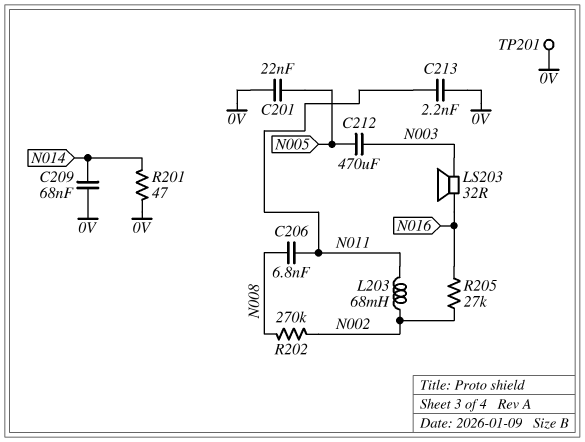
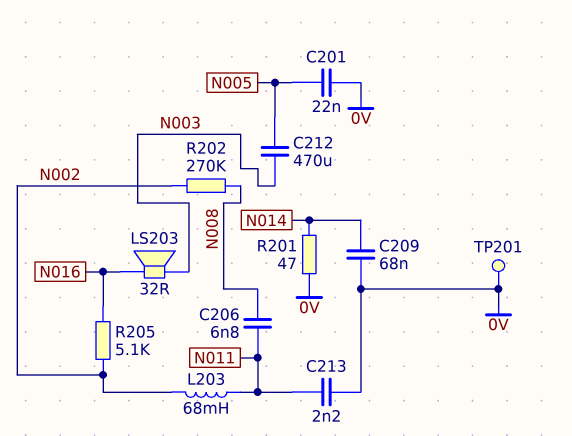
R205: 27k (N002, N016) -> 5.1k (N002, N016)

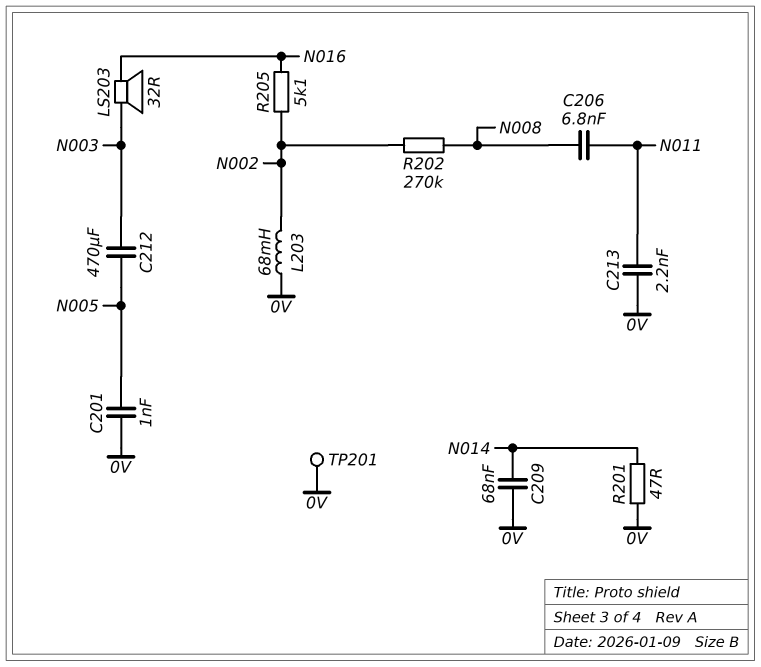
C201: 22nF (0V, N005) -> 1nF (0V, N005)
L203: 68mH (N002, N011) -> 68mH (0V, N002)

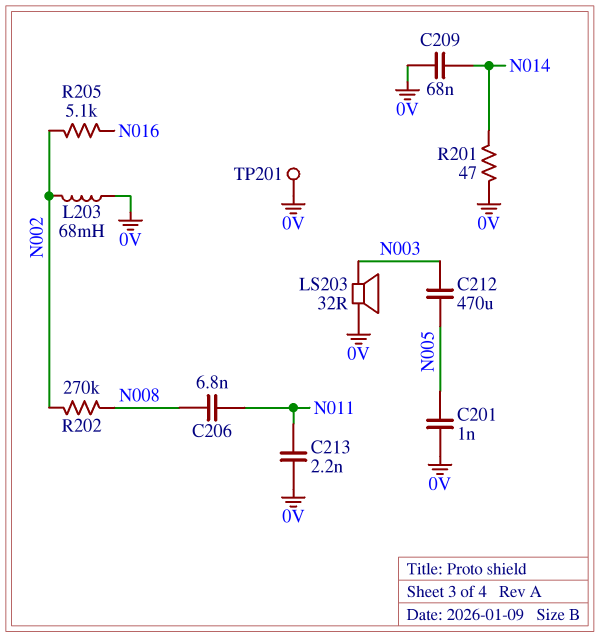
LS203: speaker 32R (N003, N016) -> speaker 32R (0V, N003)

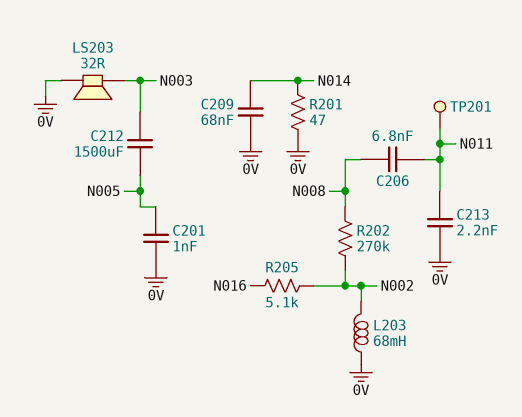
C212: 470uF (N003, N005) -> 1500uF (N003, N005)
TP201: test point (0V) -> test point (N011)

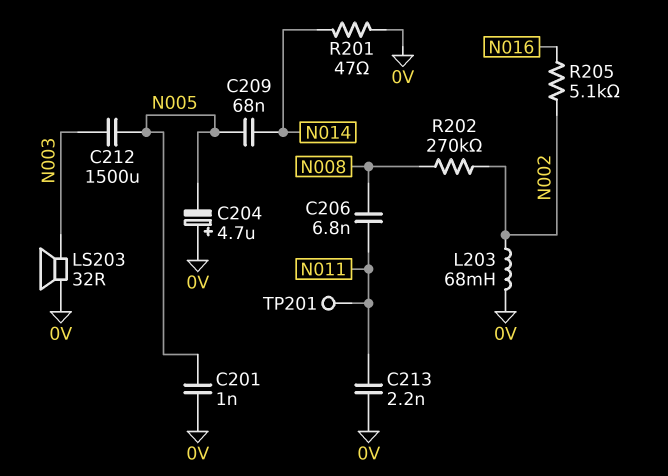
C204: none -> 4.7uF (plus 0V, minus N005)
C209: 68nF (0V, N014) -> 68nF (N005, N014)

